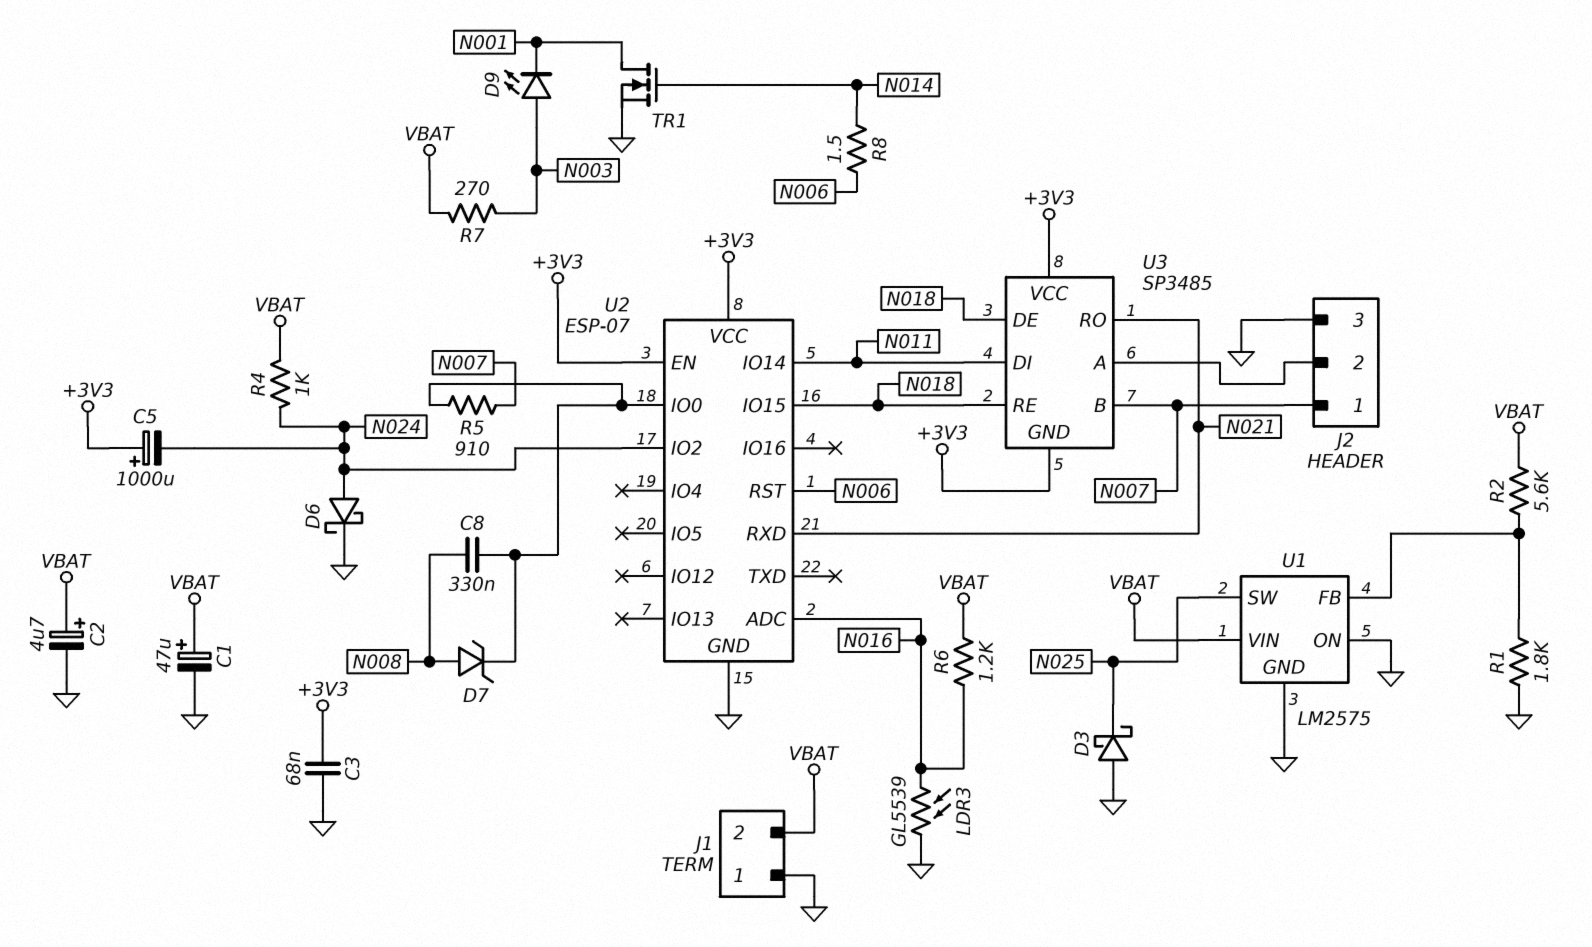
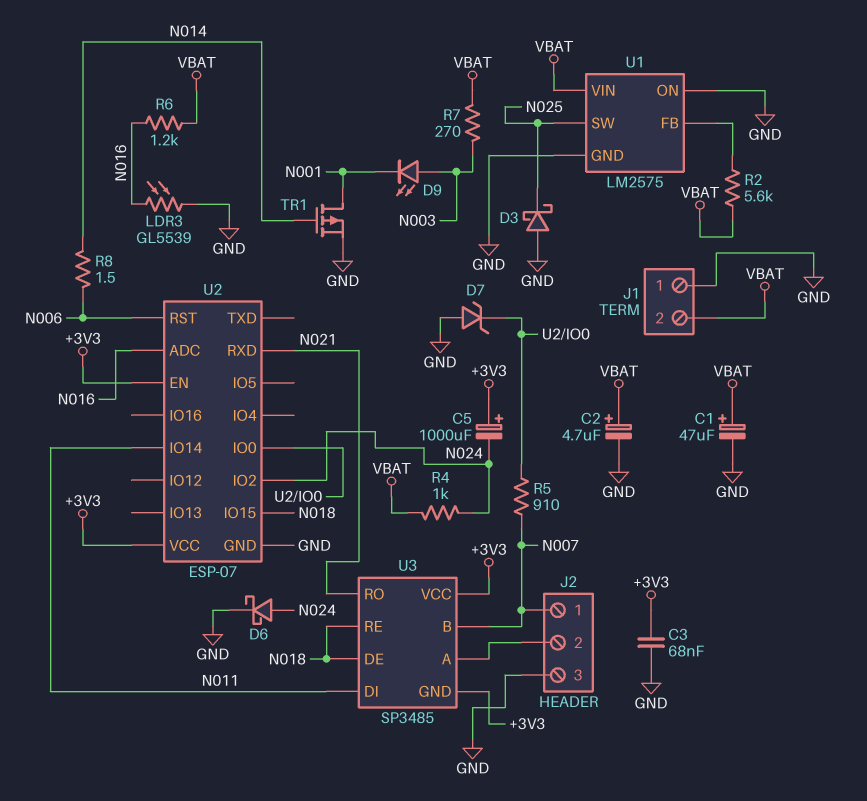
C8: 330nF (N008, U2/IO0) -> none
D7: zener (A N008, K U2/IO0) -> zener (A GND, K U2/IO0)
R1: 1.8k (GND, U1/FB) -> none
TR1: NMOS (G N014, D N001, S GND) -> PMOS (G N014, D N001, S GND)

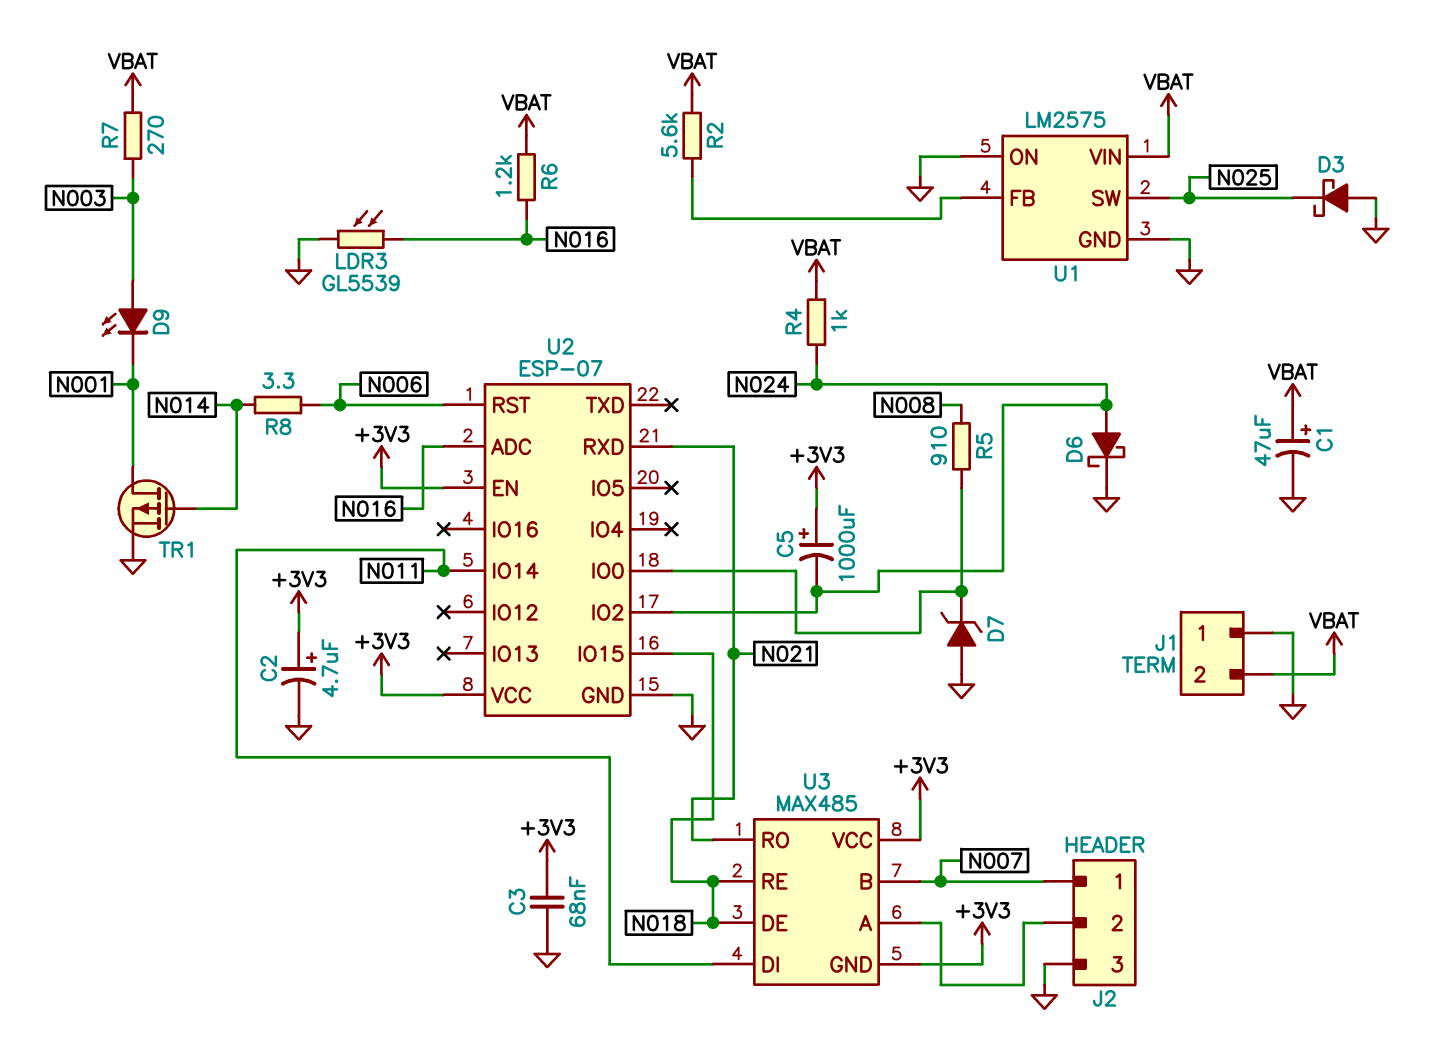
C2: 4.7uF (plus VBAT, minus GND) -> 4.7uF (plus +3V3, minus GND)
R5: 910 (N007, U2/IO0) -> 910 (N008, U2/IO0)
R8: 1.5 (N006, N014) -> 3.3 (N006, N014)
U3: SP3485 -> MAX485

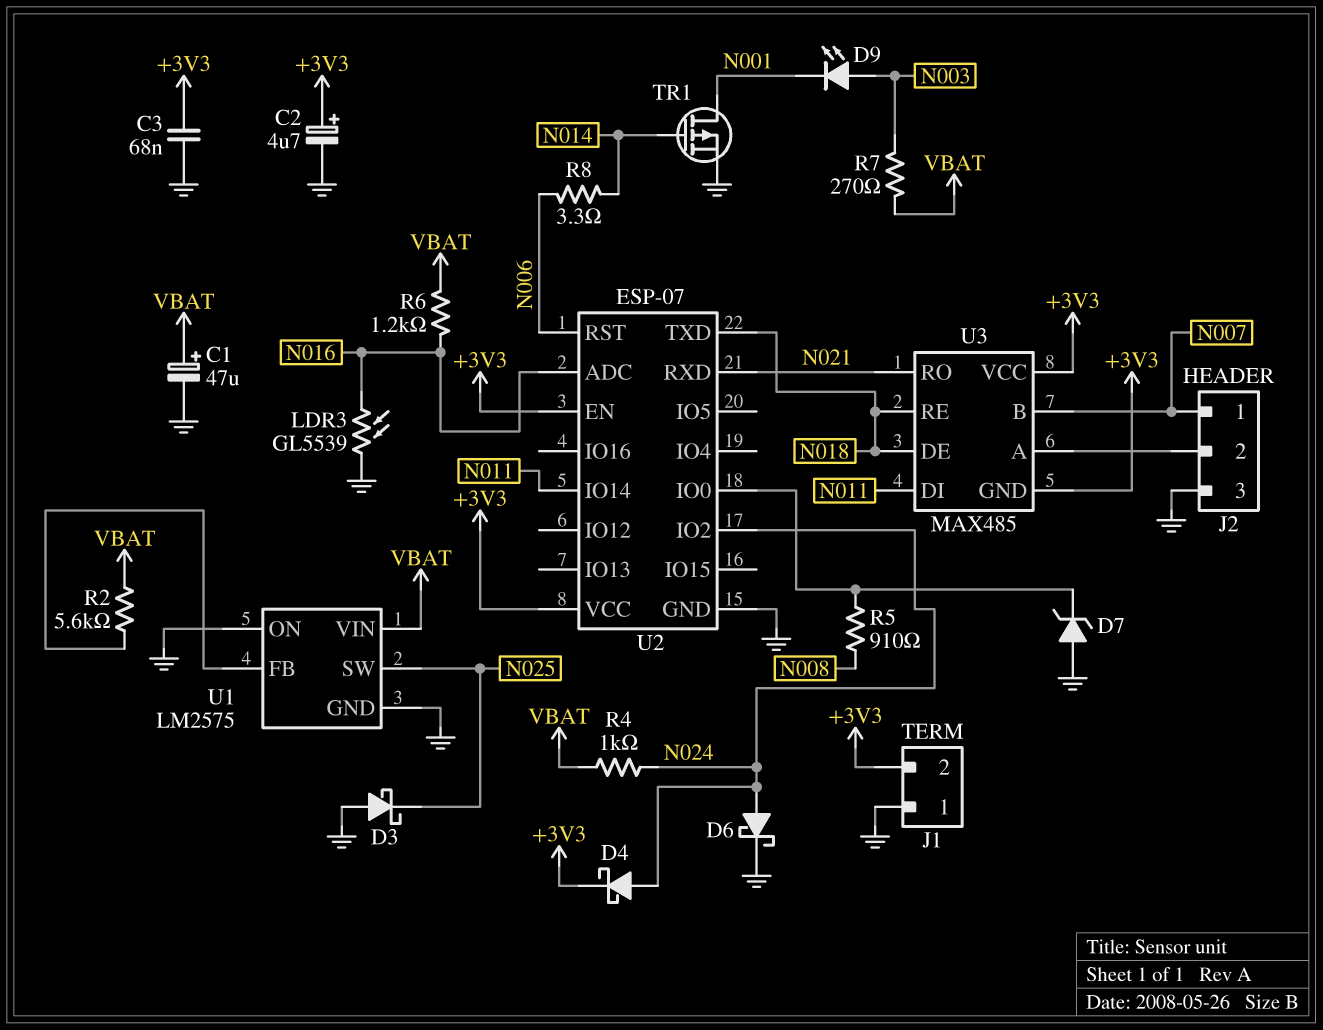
C5: 1000uF (plus +3V3, minus N024) -> none
D4: none -> schottky (A N024, K +3V3)
J1 pin 2: VBAT -> +3V3
U2 pin IO15: N018 -> none
U2 pin TXD: none -> N018

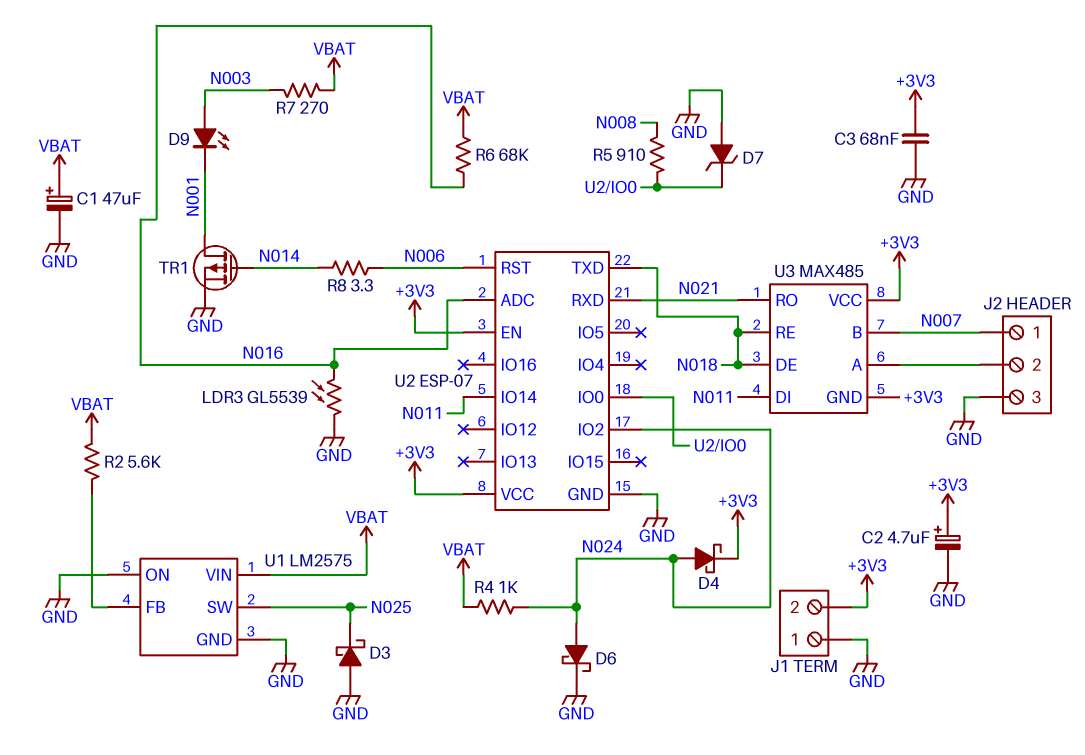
R6: 1.2k (N016, VBAT) -> 68k (N016, VBAT)

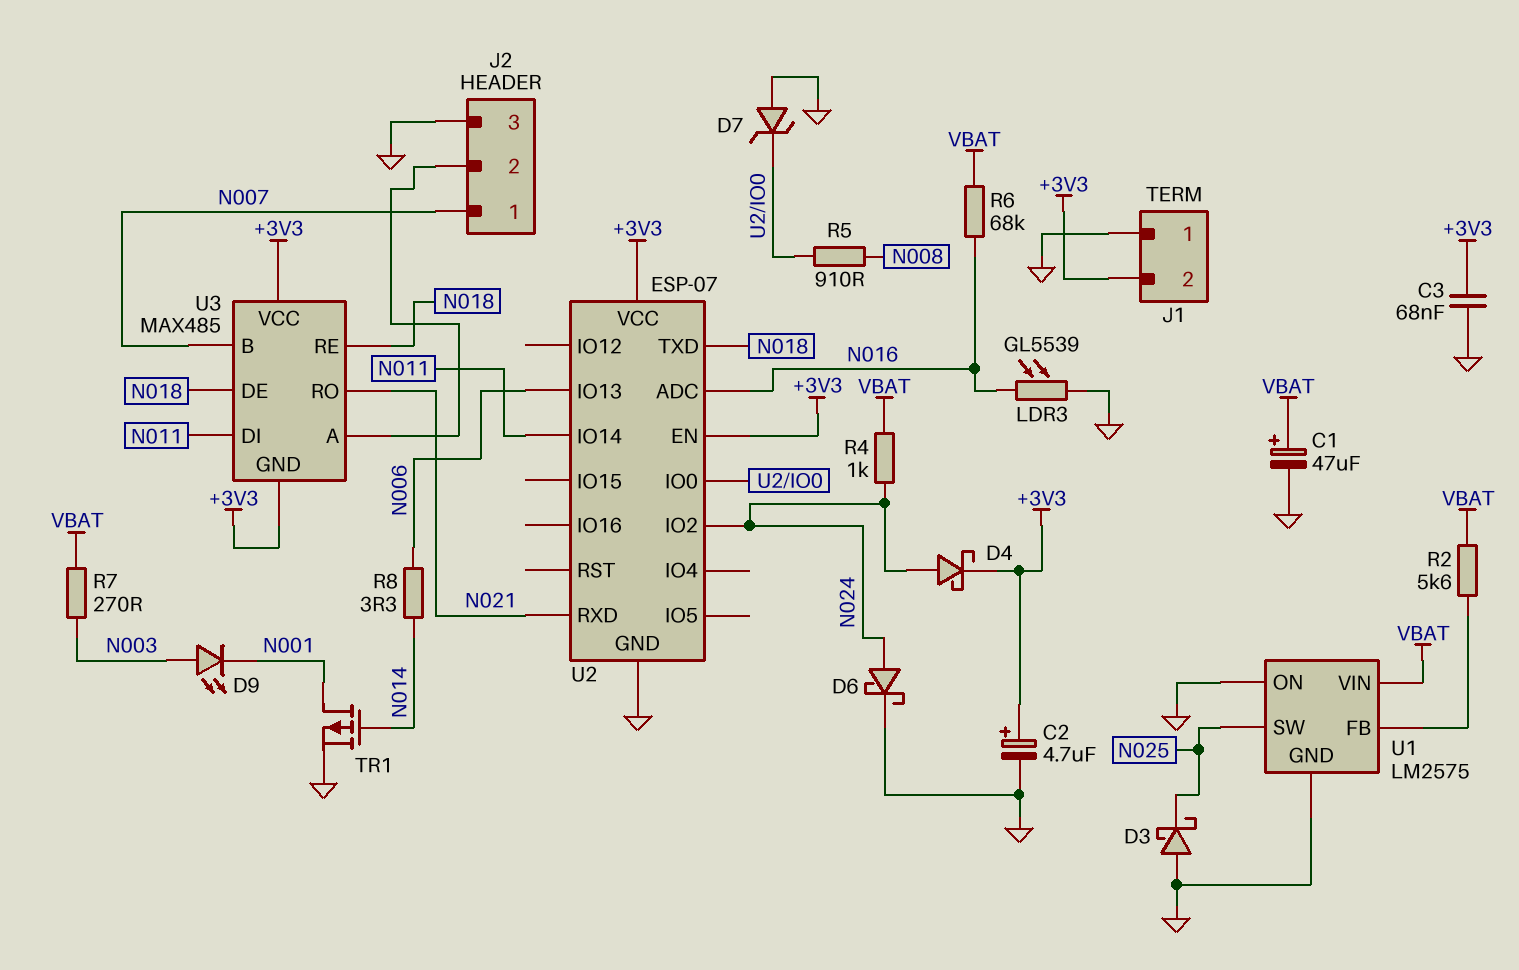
U2 pin IO13: none -> N006
U2 pin RST: N006 -> none

